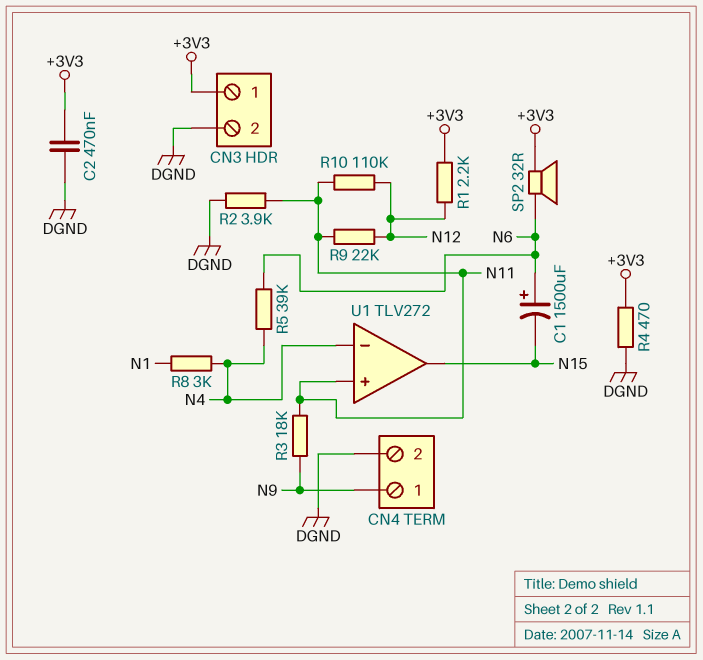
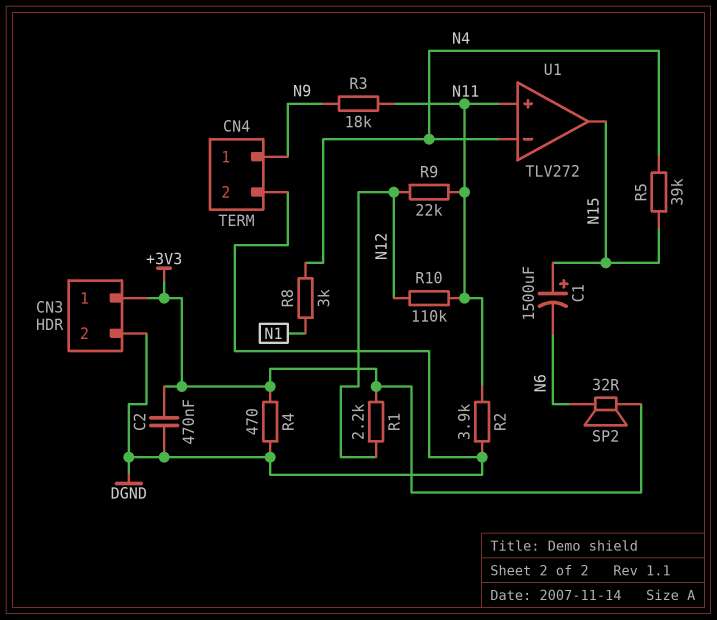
C1: 1500uF (plus N6, minus N15) -> 1500uF (plus N15, minus N6)
R5: 39k (N4, N6) -> 39k (N4, N15)

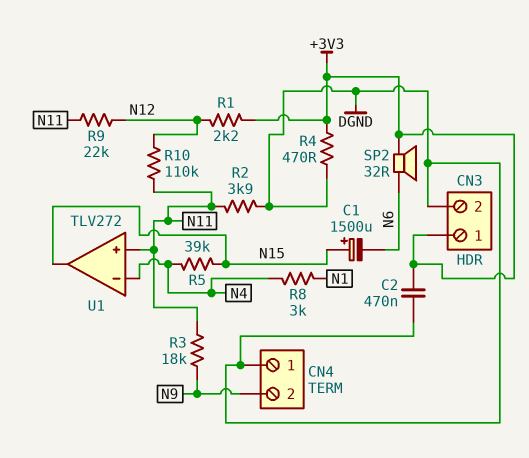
CN4 pin 1: N9 -> DGND
CN4 pin 2: DGND -> N9

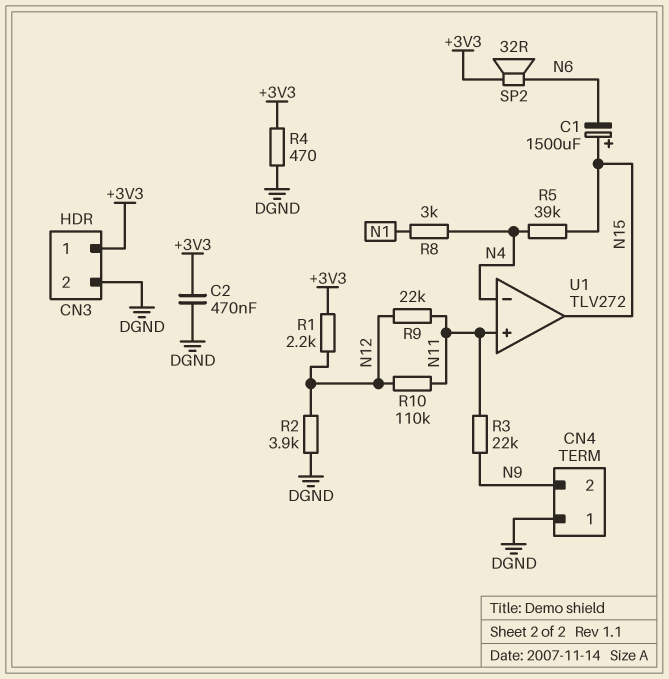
R2: 3.9k (DGND, N11) -> 3.9k (DGND, N12)
R3: 18k (N9, N11) -> 22k (N9, N11)

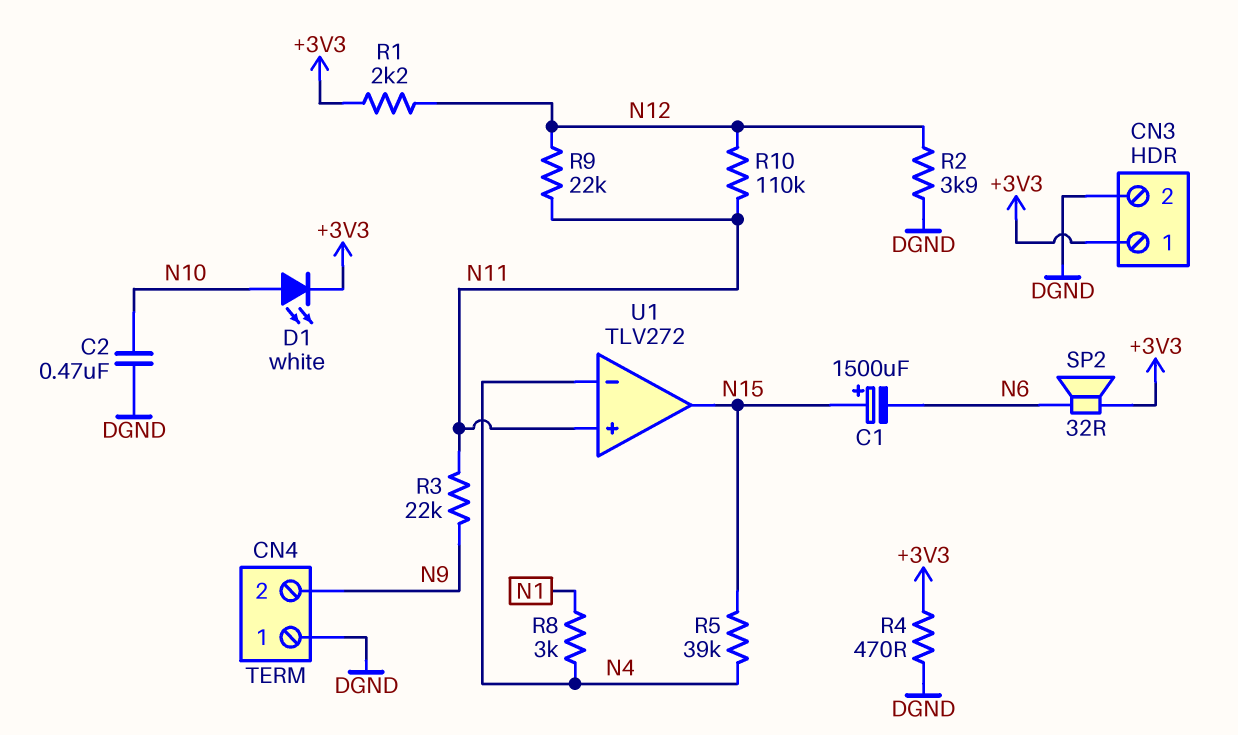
C2: 470nF (+3V3, DGND) -> 470nF (DGND, N10)
D1: none -> LED white (A N10, K +3V3)

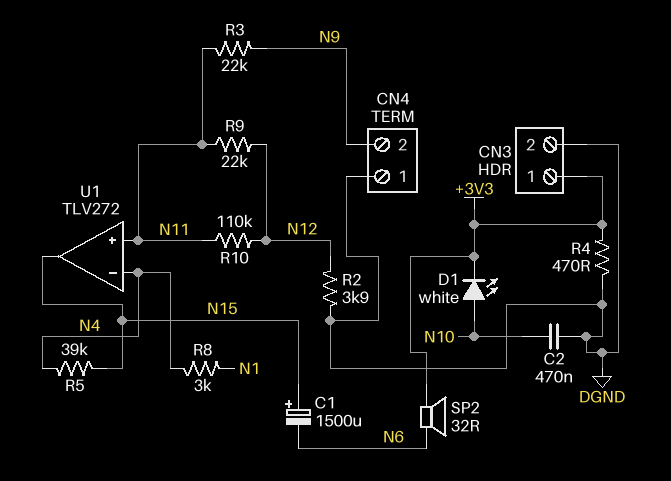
R1: 2.2k (+3V3, N12) -> none

